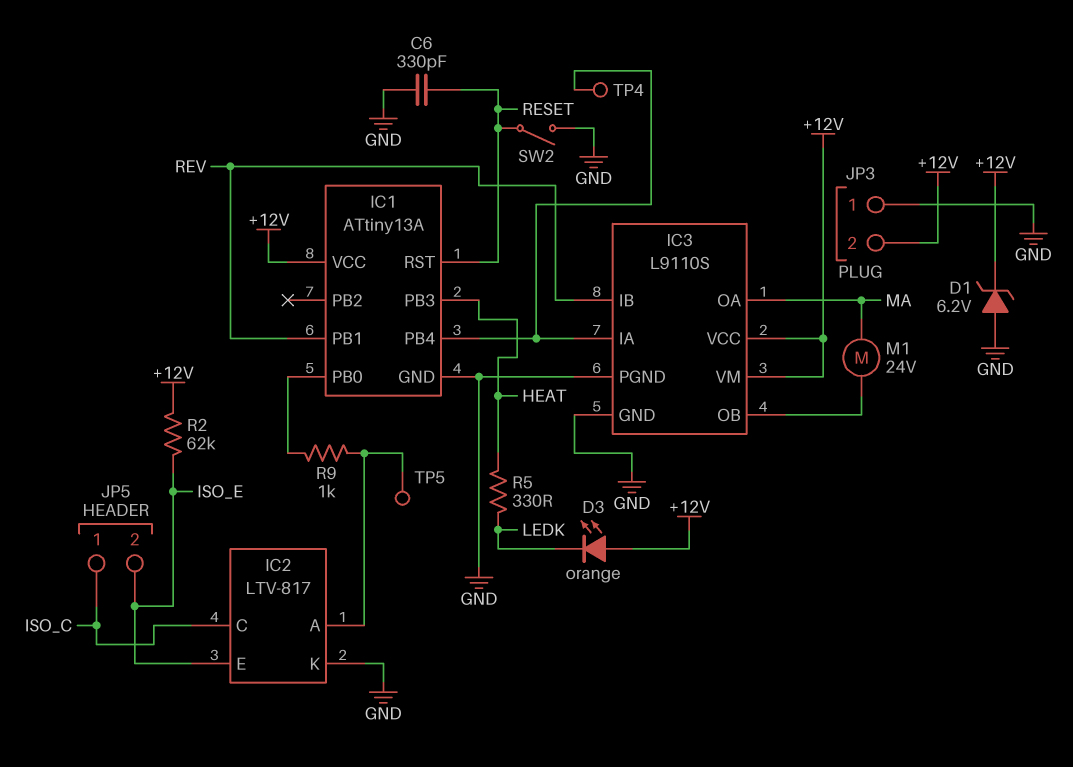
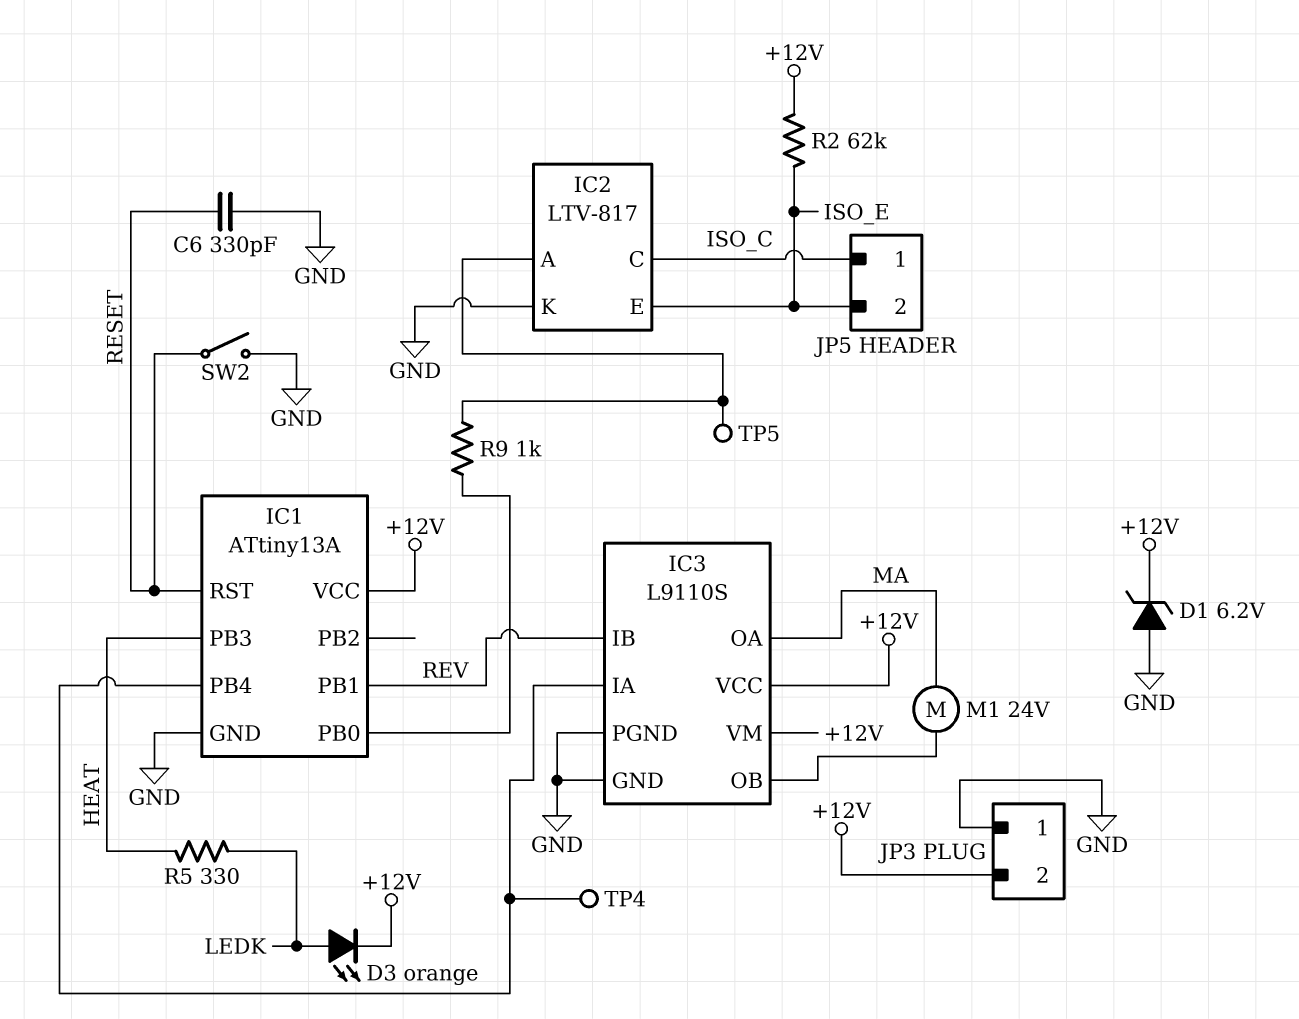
D3: LED orange (A +12V, K LEDK) -> LED orange (A LEDK, K +12V)

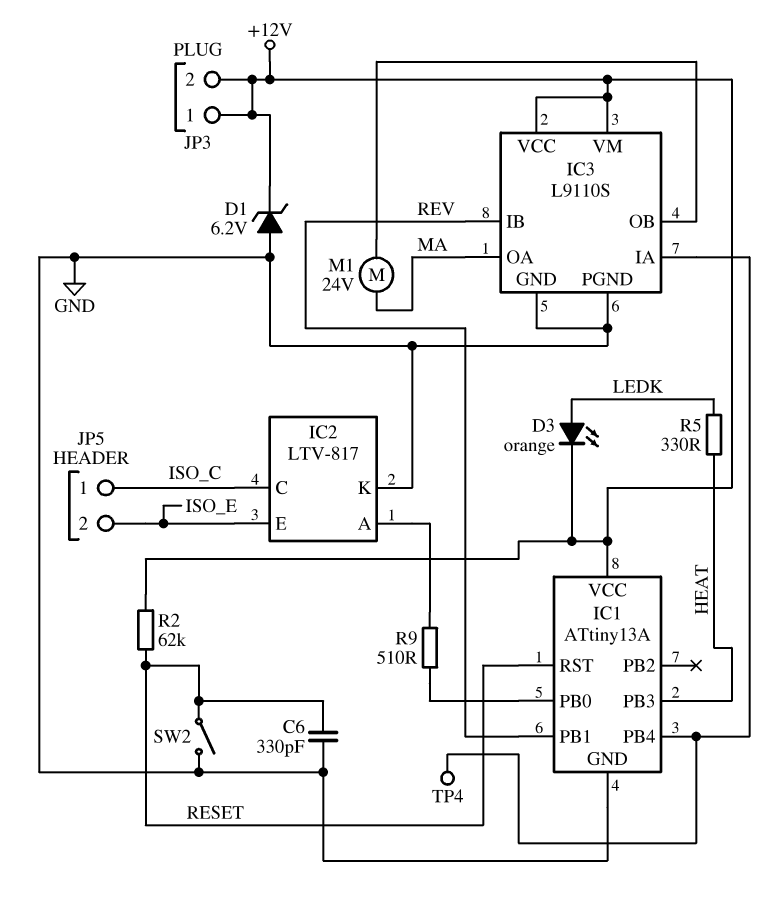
JP3 pin 1: GND -> +12V
R2: 62k (+12V, ISO_E) -> 62k (+12V, RESET)
R9: 1k (IC1/PB0, IC2/A) -> 510 (IC1/PB0, IC2/A)
TP5: test point (IC2/A) -> none

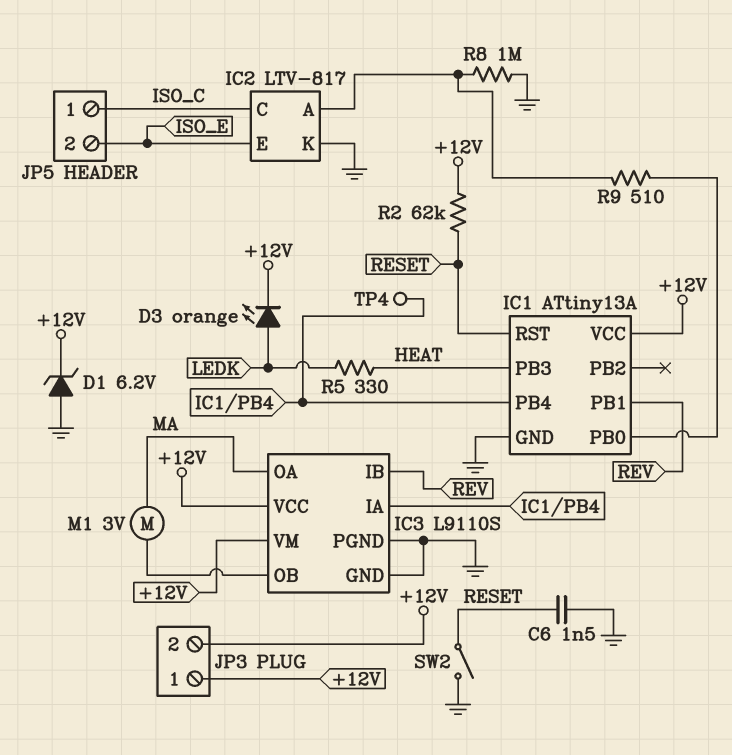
C6: 330pF (GND, RESET) -> 1.5nF (GND, RESET)
M1: motor 24V (IC3/OB, MA) -> motor 3V (IC3/OB, MA)
R8: none -> 1M (GND, IC2/A)

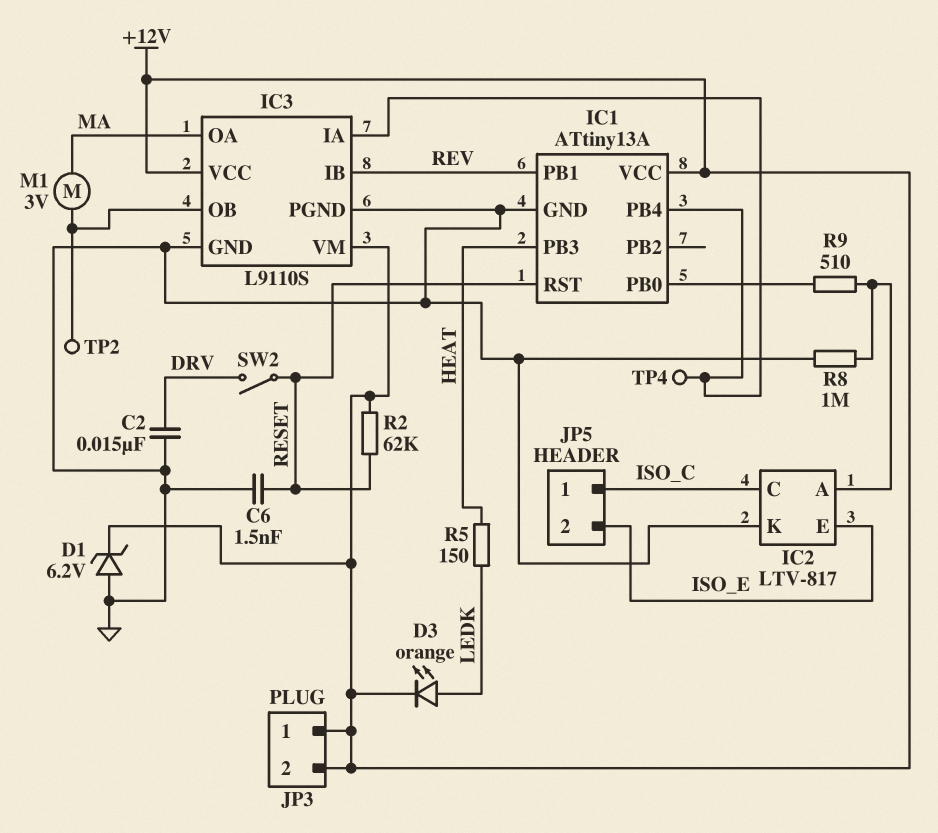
C2: none -> 15nF (DRV, GND)
R5: 330 (HEAT, LEDK) -> 150 (HEAT, LEDK)
SW2: switch (GND, RESET) -> switch (DRV, RESET)
TP2: none -> test point (IC3/OB)

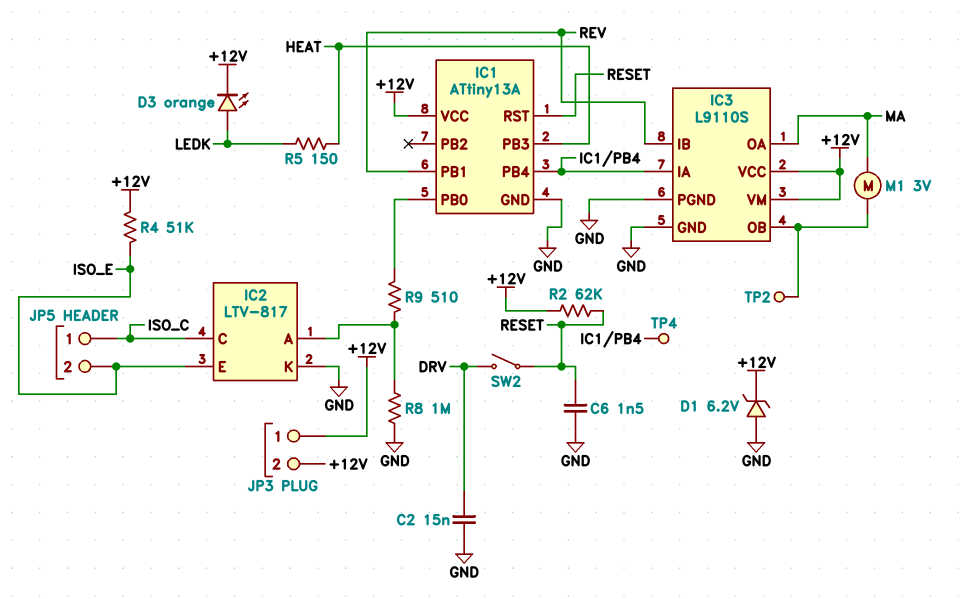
R4: none -> 51k (+12V, ISO_E)

